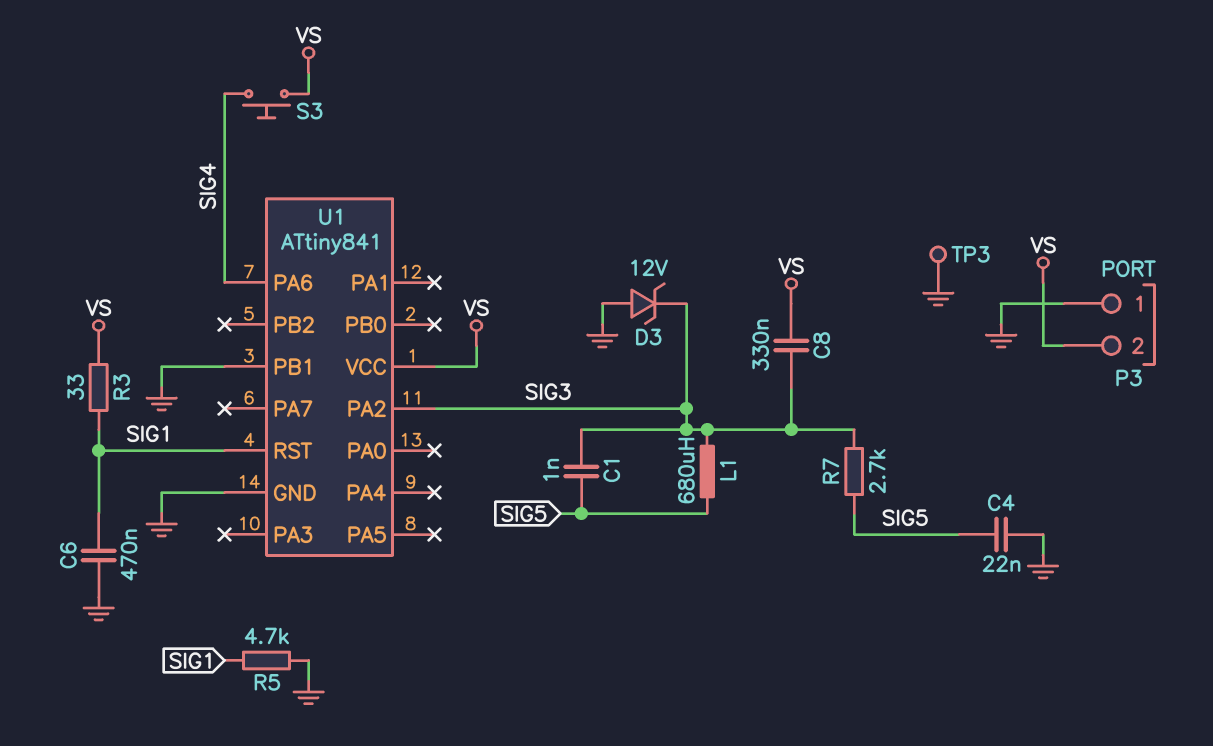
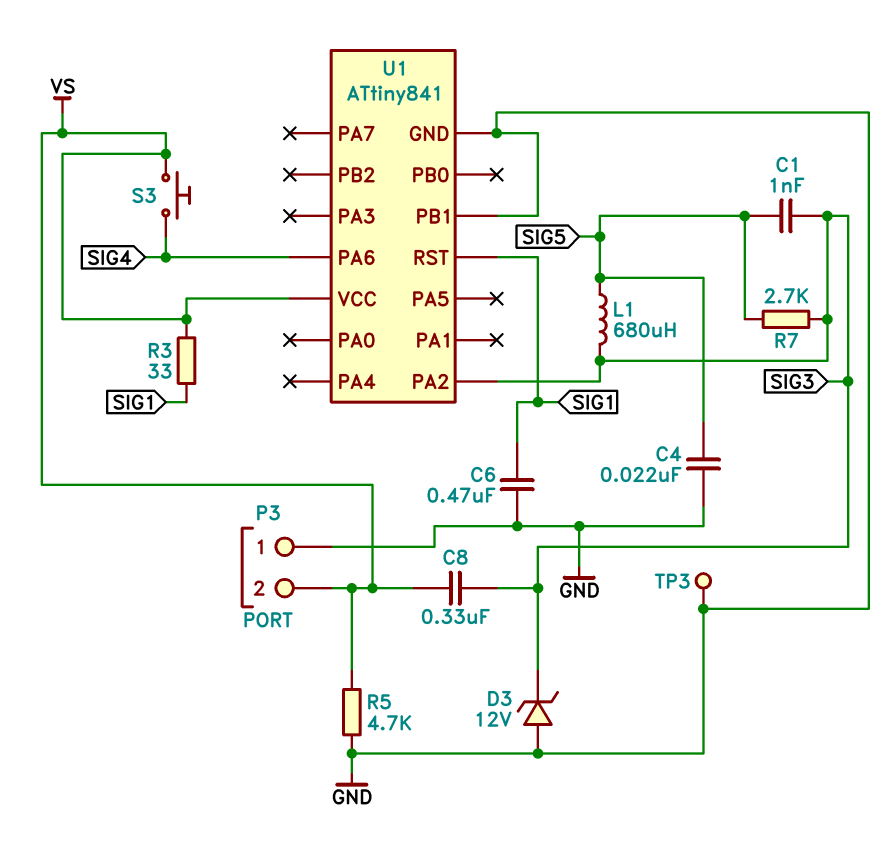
R5: 4.7k (GND, SIG1) -> 4.7k (GND, VS)

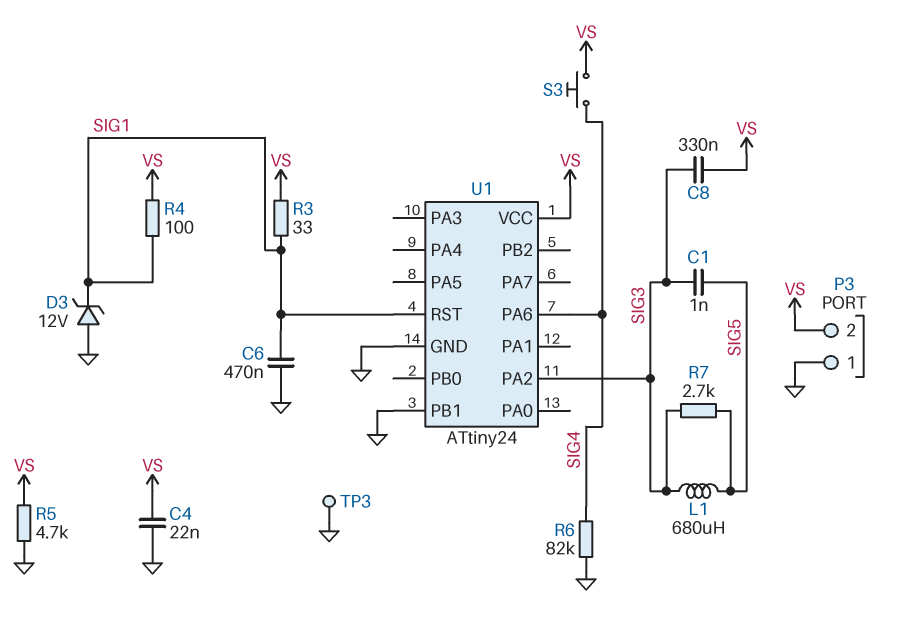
C4: 22nF (GND, SIG5) -> 22nF (GND, VS)
D3: zener 12V (A GND, K SIG3) -> zener 12V (A GND, K SIG1)
R4: none -> 100 (SIG1, VS)
R6: none -> 82k (GND, SIG4)
U1: ATtiny841 -> ATtiny24

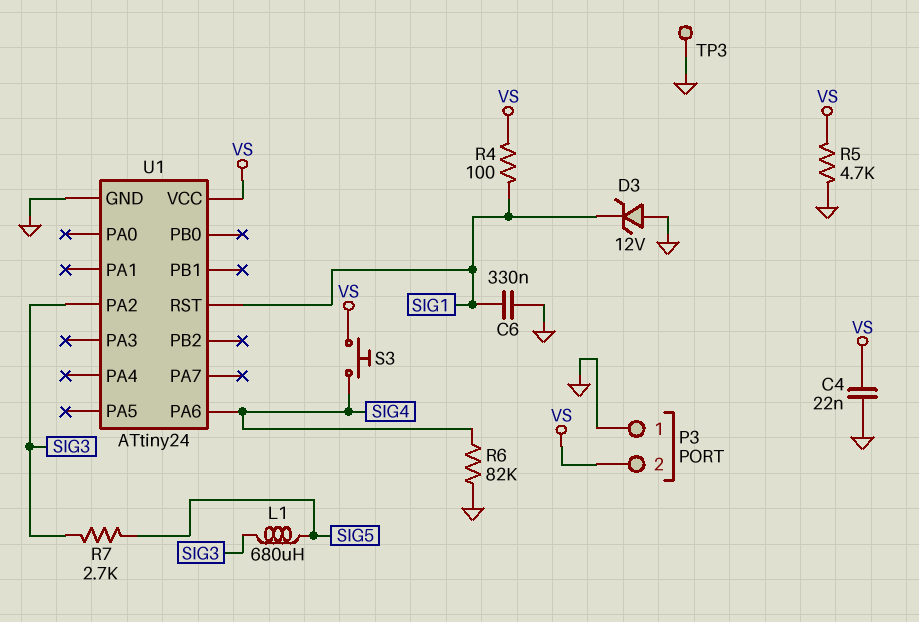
C1: 1nF (SIG3, SIG5) -> none
C6: 470nF (GND, SIG1) -> 330nF (GND, SIG1)
C8: 330nF (SIG3, VS) -> none
R3: 33 (SIG1, VS) -> none
U1 pin PB1: GND -> none

